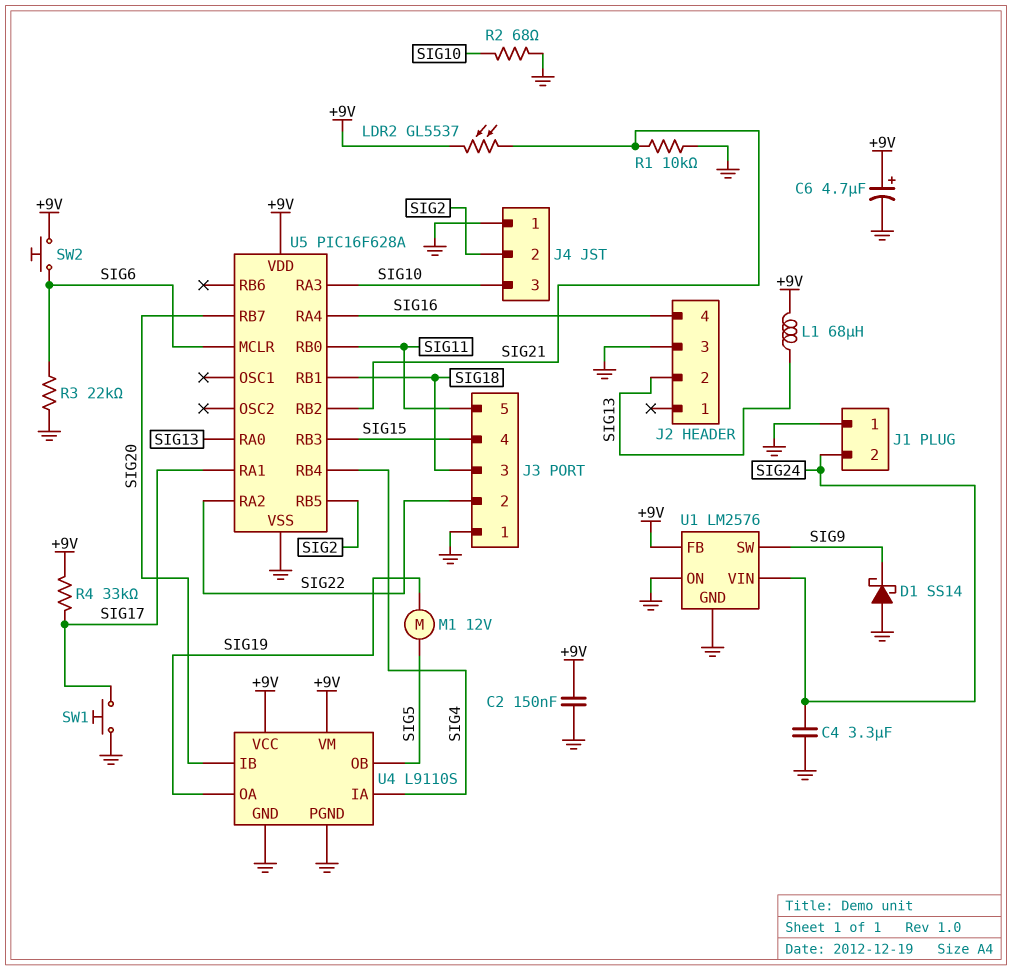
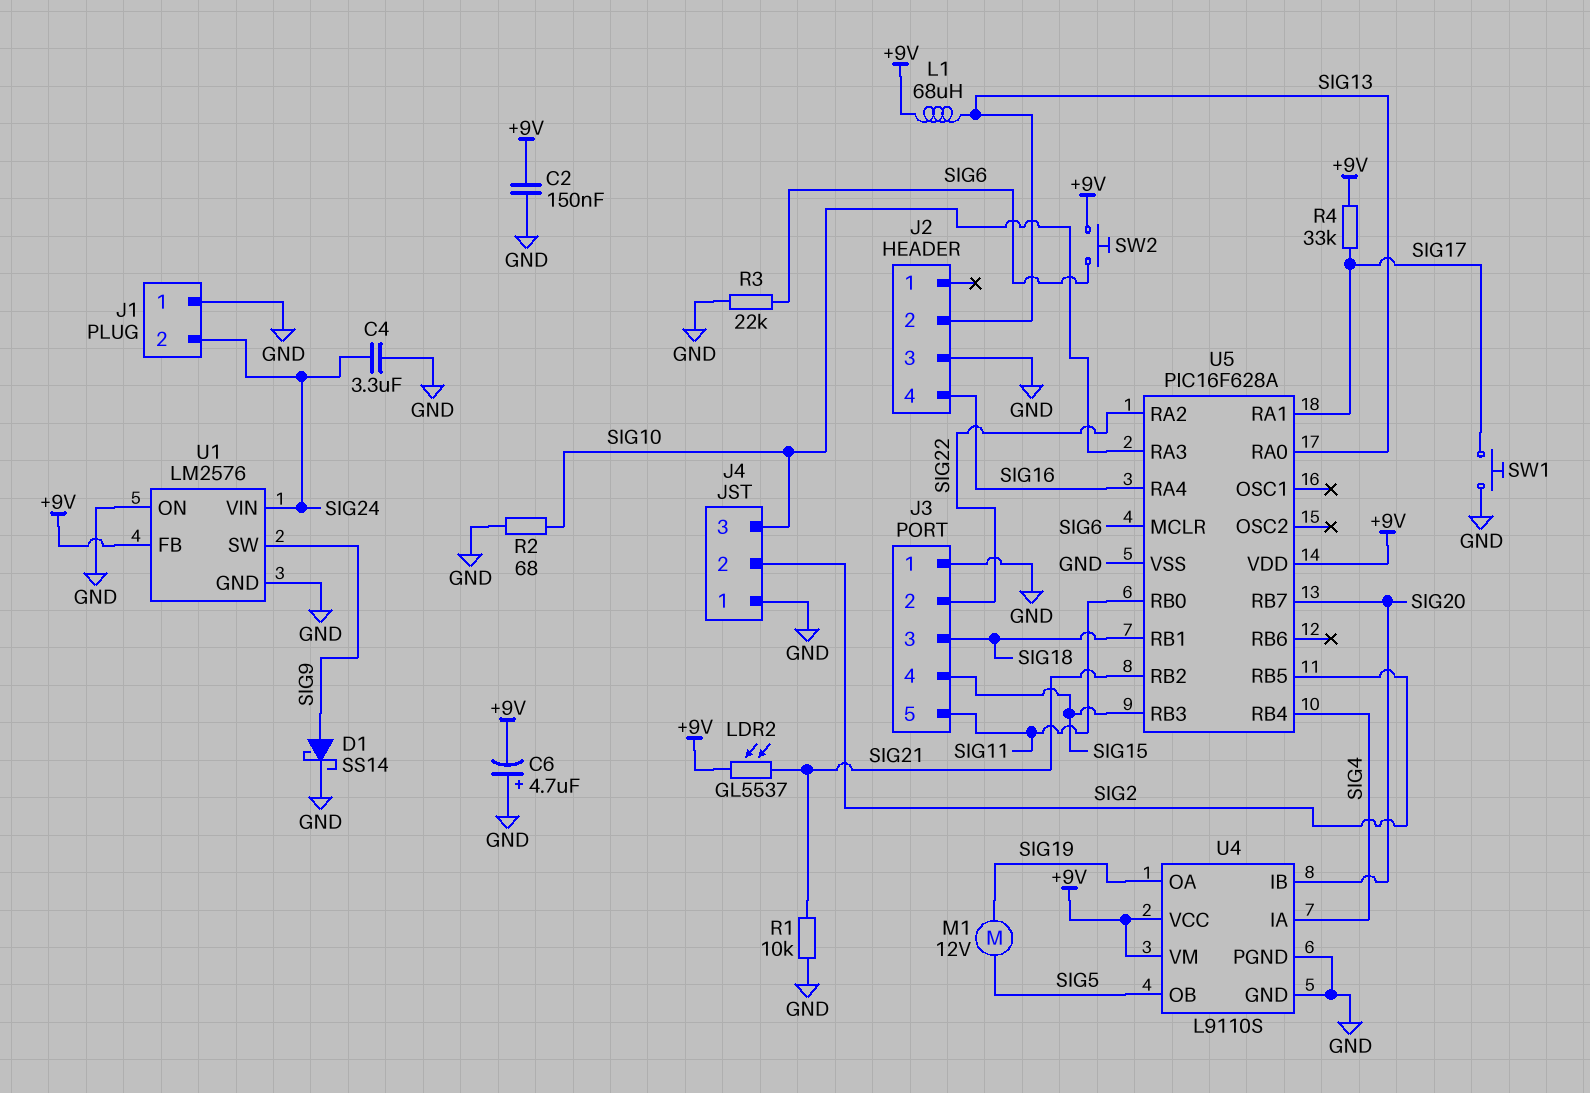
C6: 4.7uF (plus +9V, minus GND) -> 4.7uF (plus GND, minus +9V)
D1: schottky SS14 (A GND, K SIG9) -> schottky SS14 (A SIG9, K GND)

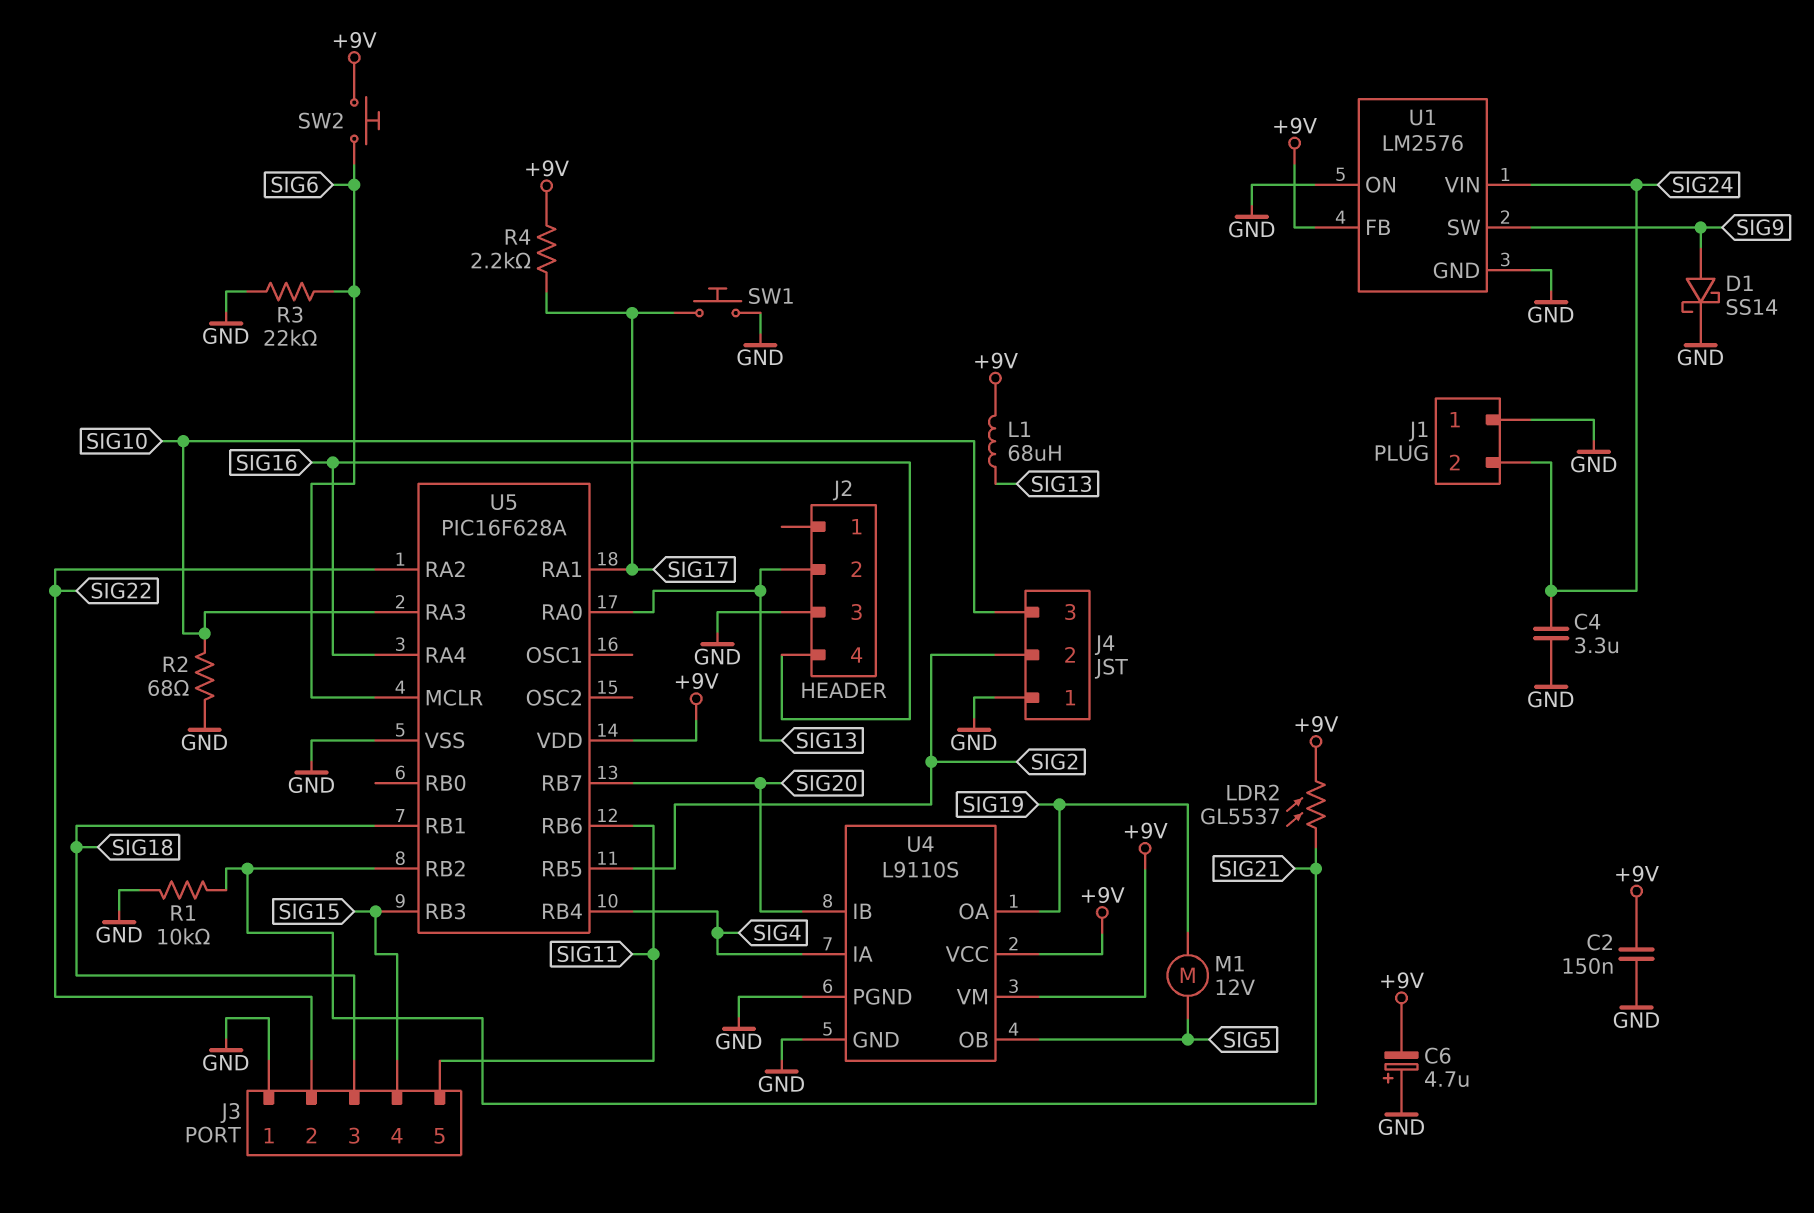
R4: 33k (+9V, SIG17) -> 2.2k (+9V, SIG17)
U5 pin RB0: SIG11 -> none
U5 pin RB6: none -> SIG11

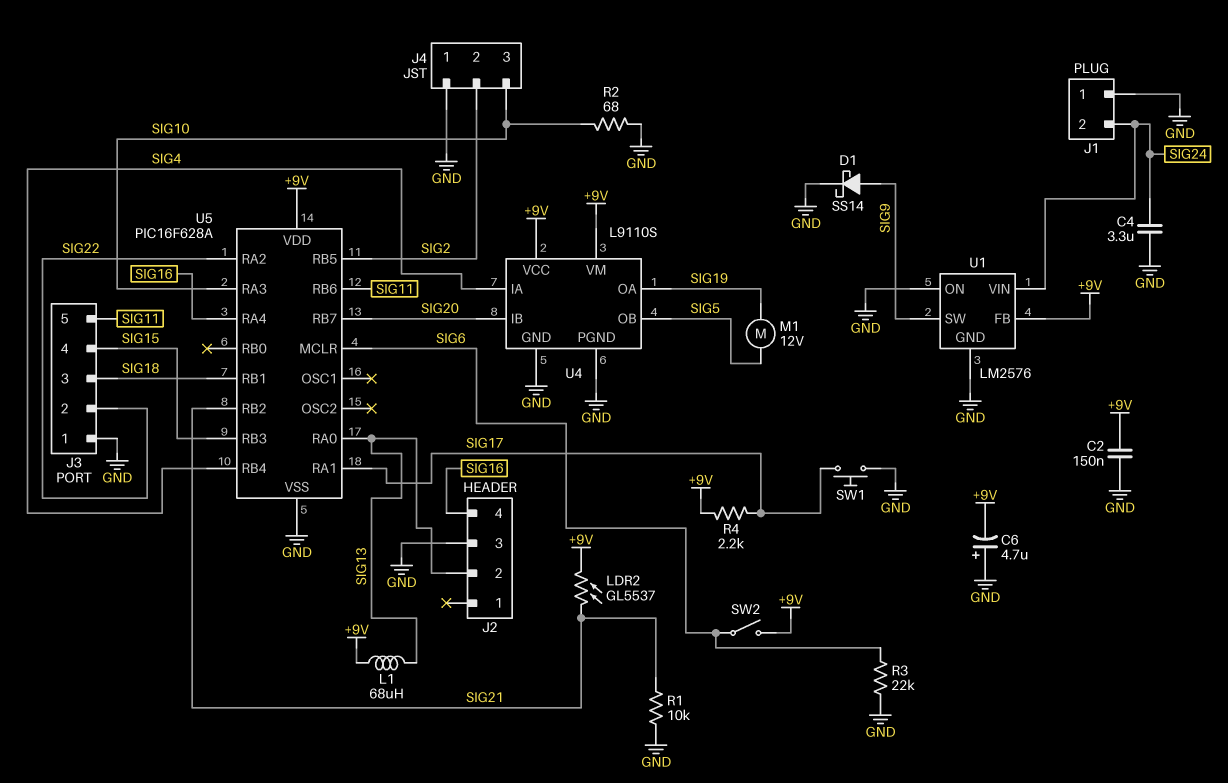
SW2: button (+9V, SIG6) -> switch (+9V, SIG6)

